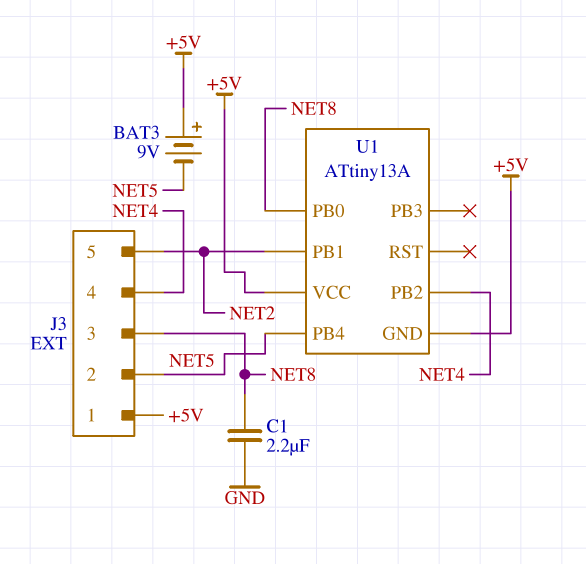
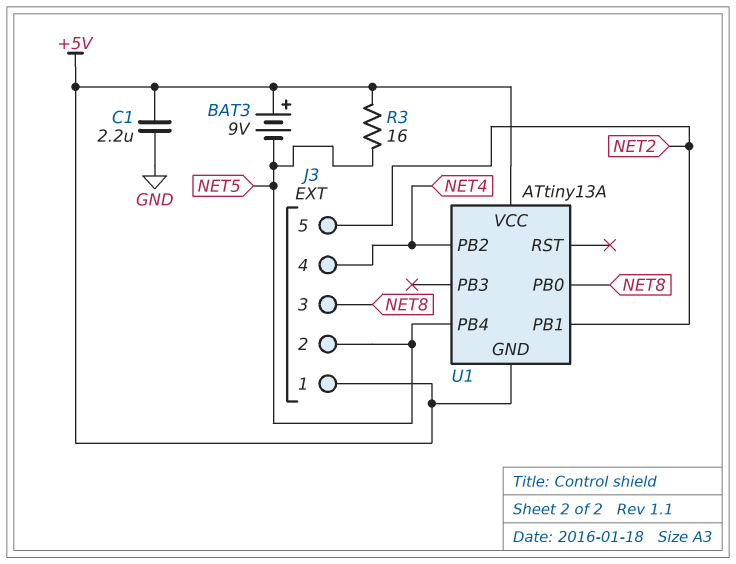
C1: 2.2uF (GND, NET8) -> 2.2uF (+5V, GND)
R3: none -> 16 (+5V, NET5)

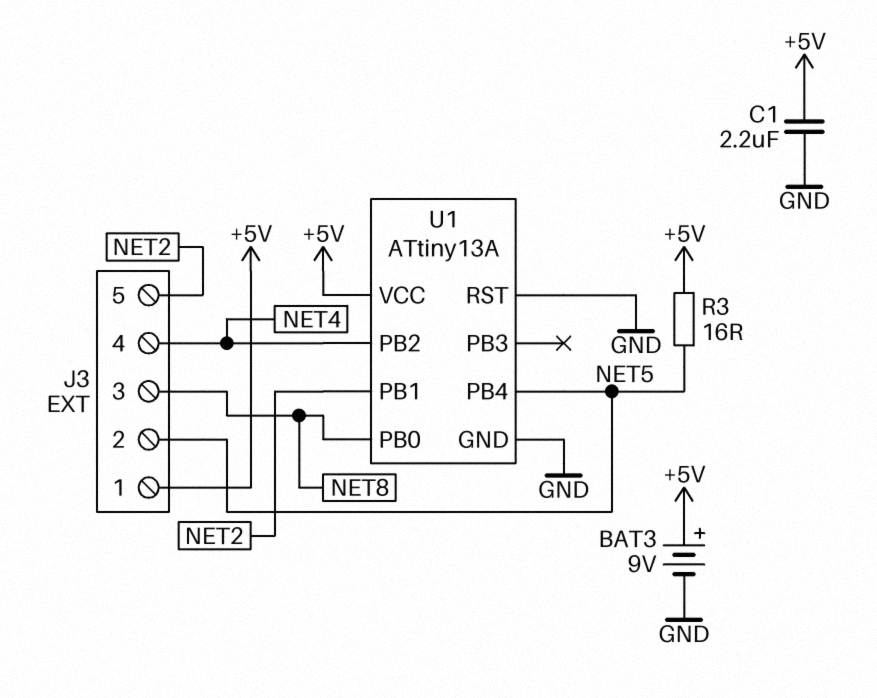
BAT3: 9V (plus +5V, minus NET5) -> 9V (plus +5V, minus GND)
U1 pin GND: +5V -> GND
U1 pin RST: none -> GND

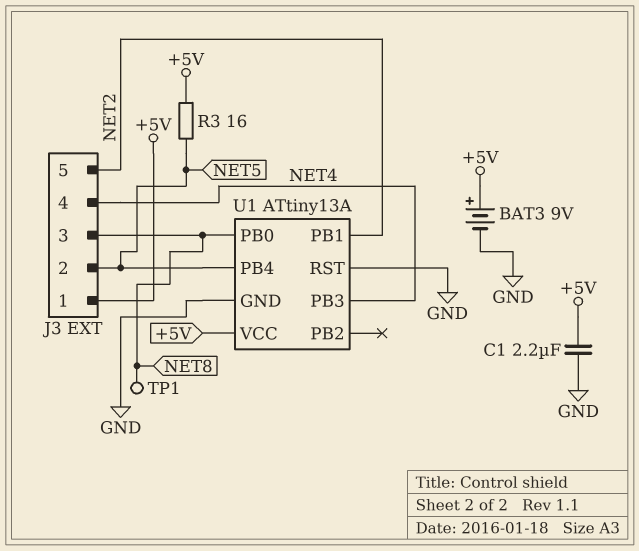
TP1: none -> test point (NET8)
U1 pin PB2: NET4 -> none
U1 pin PB3: none -> NET4

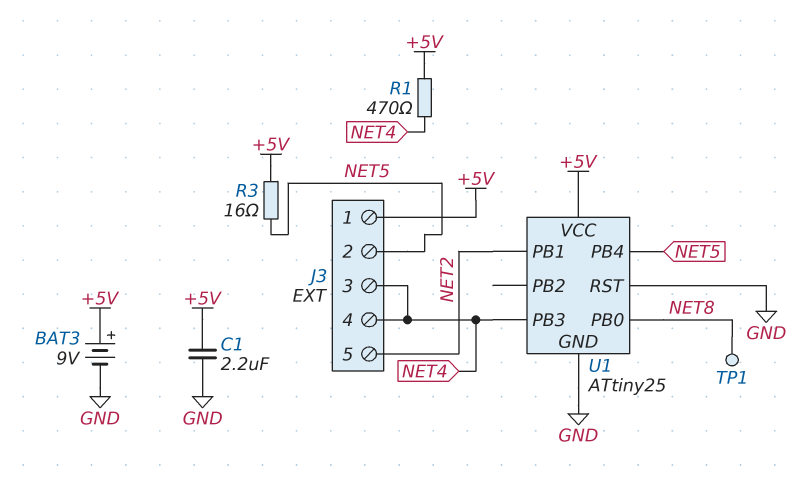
J3 pin 3: NET8 -> NET4
R1: none -> 470 (+5V, NET4)
U1: ATtiny13A -> ATtiny25

